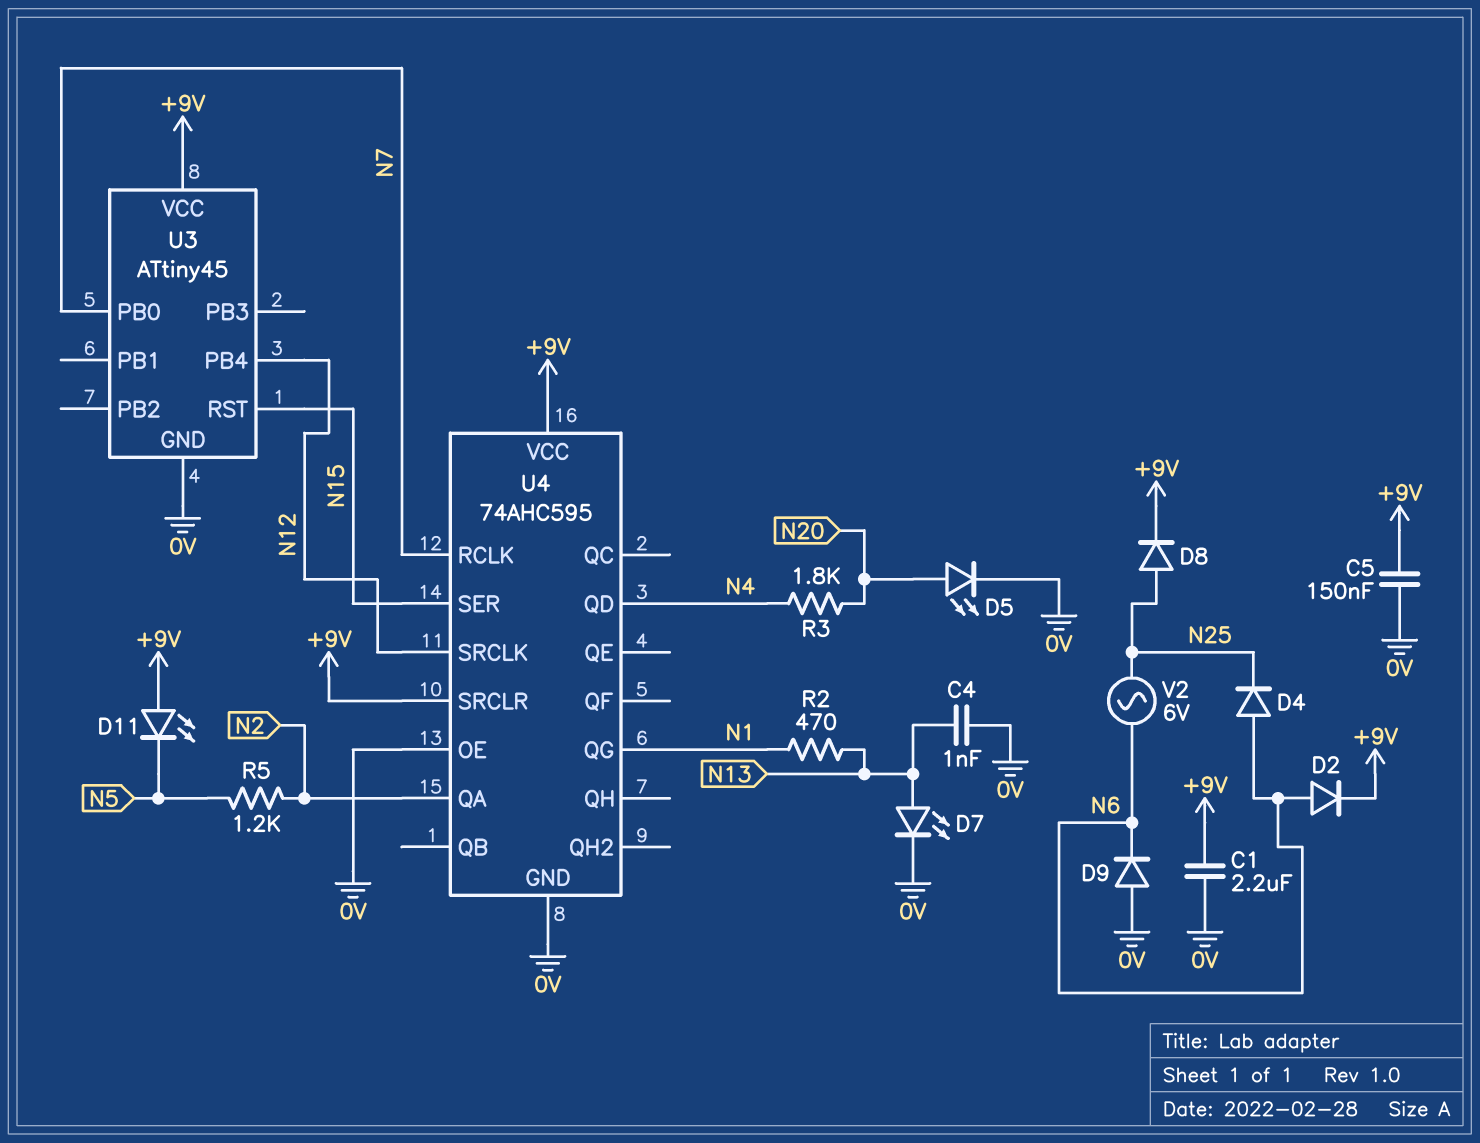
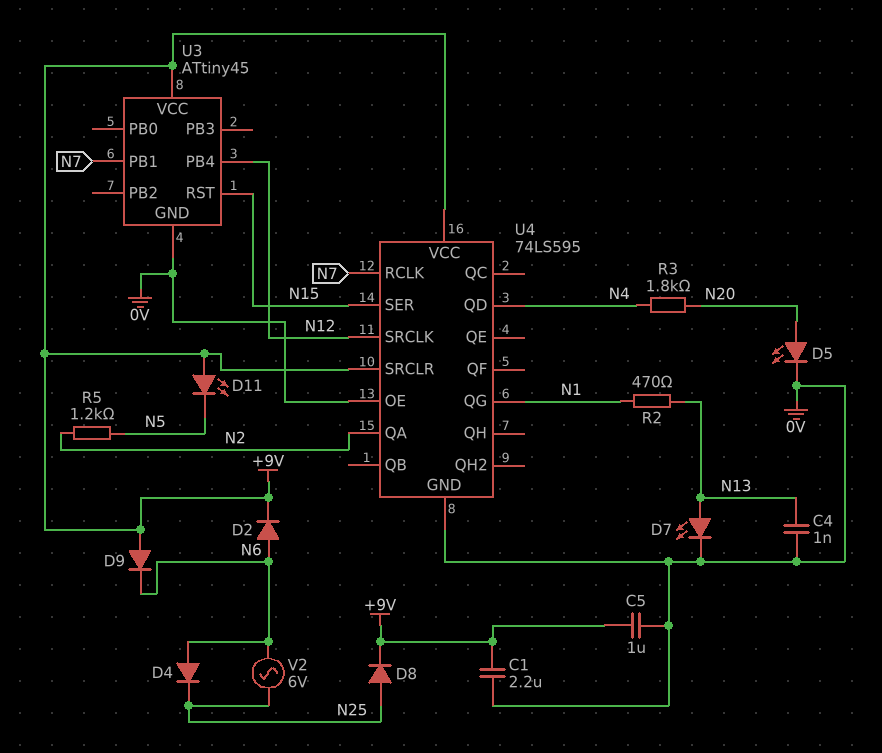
C5: 150nF (+9V, 0V) -> 1uF (+9V, 0V)
D9: diode (A 0V, K N6) -> diode (A +9V, K N6)
U3 pin PB0: N7 -> none
U3 pin PB1: none -> N7
U4: 74AHC595 -> 74LS595

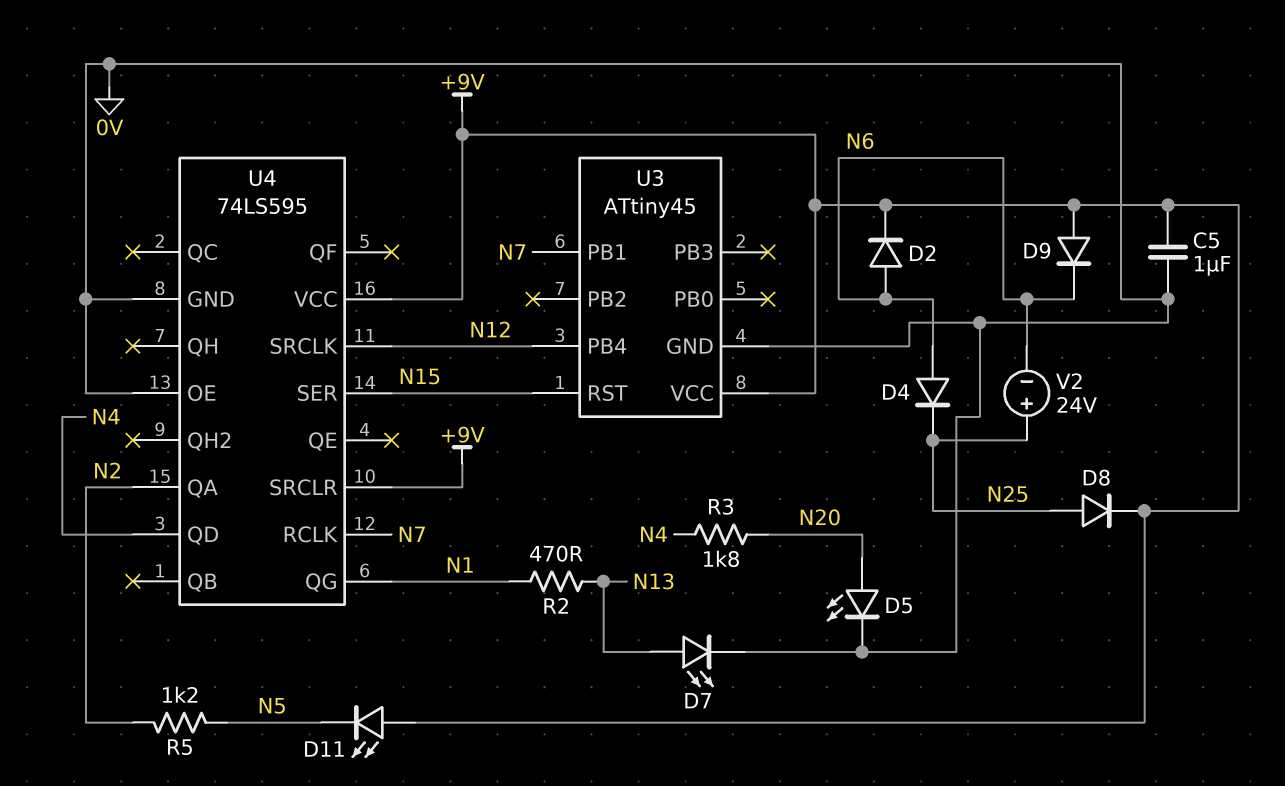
C1: 2.2uF (+9V, 0V) -> none
C4: 1nF (0V, N13) -> none
V2: AC 6V (N6, N25) -> 24V (plus N25, minus N6)

